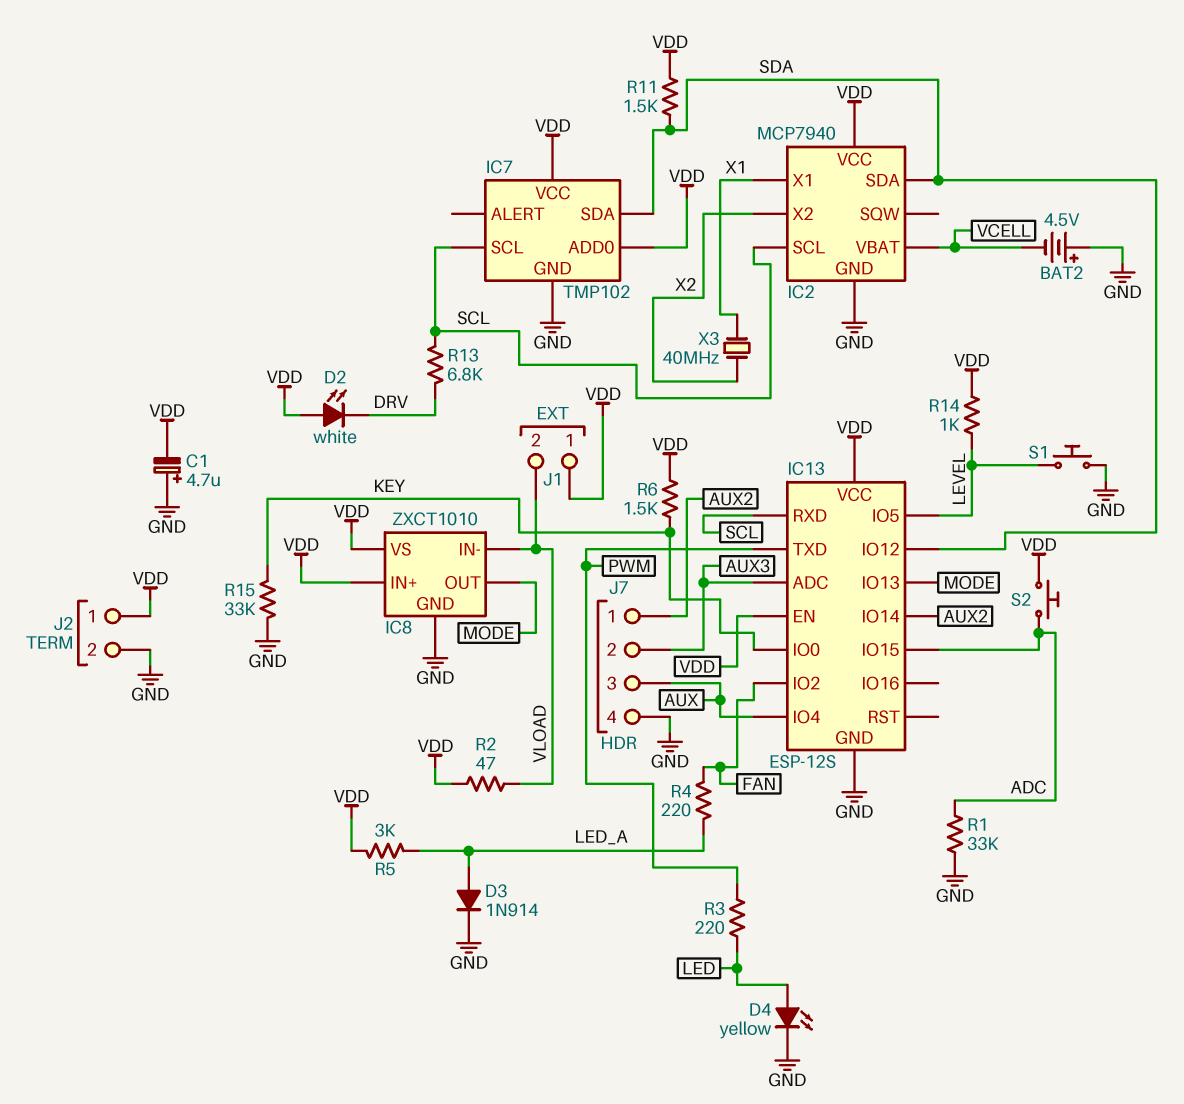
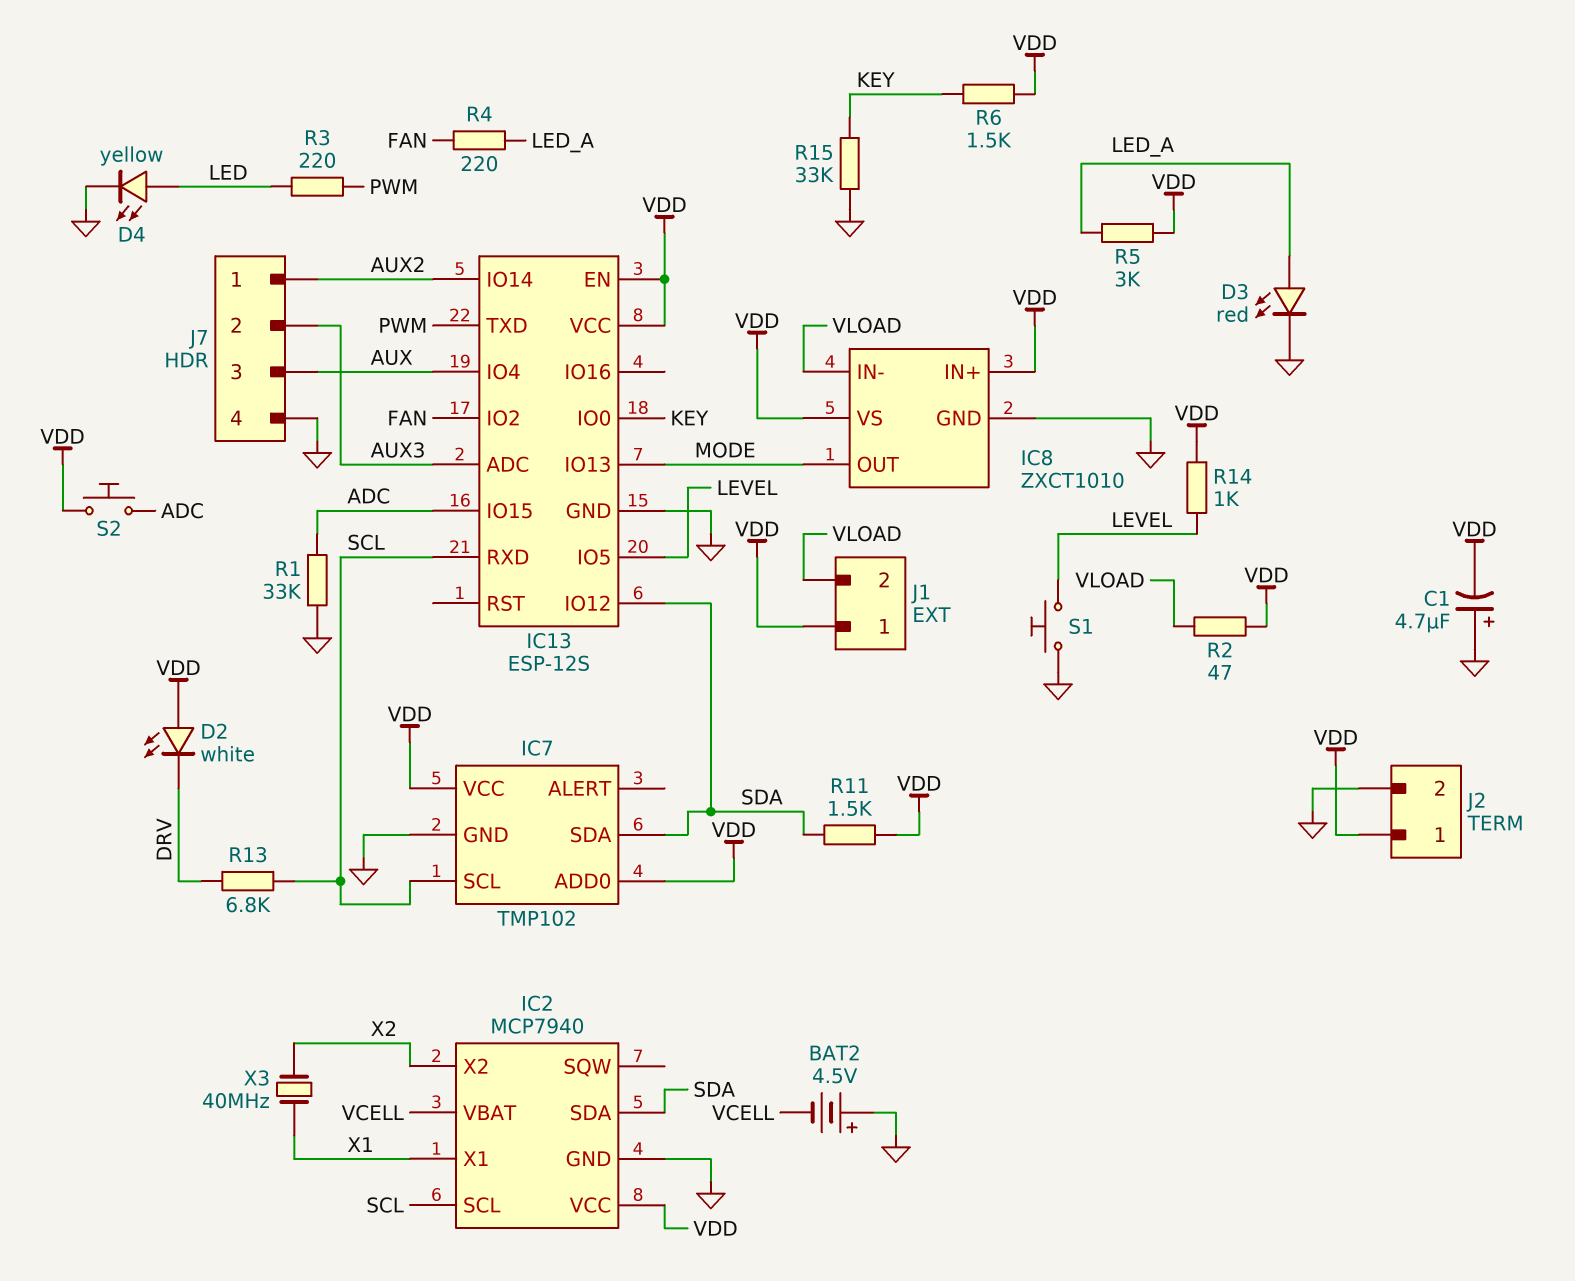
D3: diode 1N914 (A LED_A, K GND) -> LED red (A LED_A, K GND)

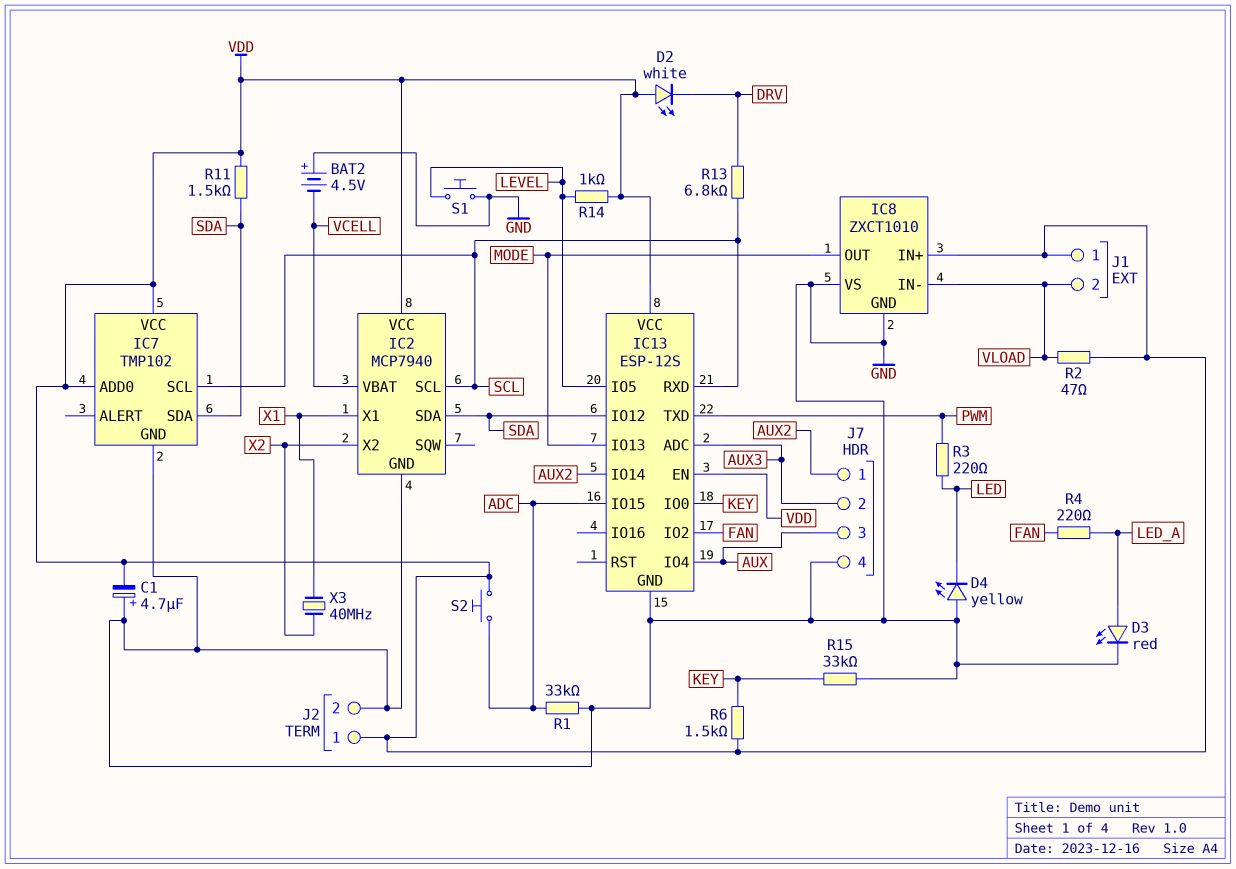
D4: LED yellow (A LED, K GND) -> LED yellow (A GND, K LED)
IC8 pin VS: VDD -> GND
R5: 3k (LED_A, VDD) -> none

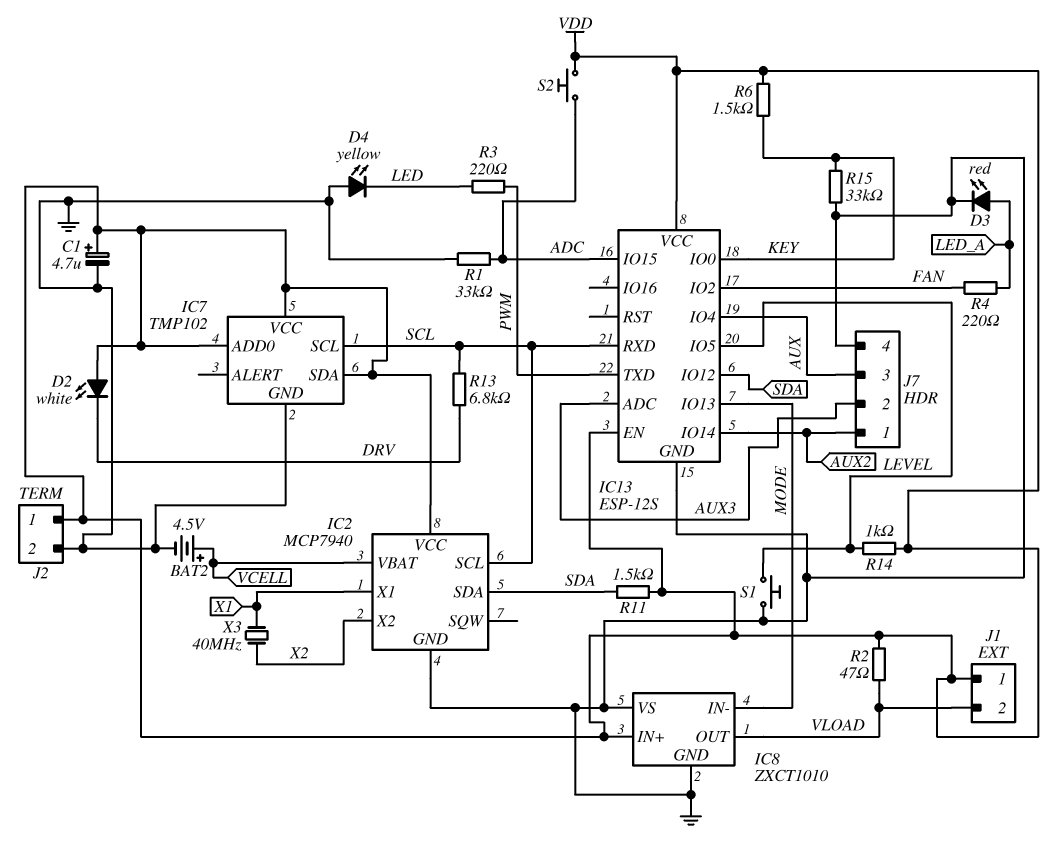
BAT2: 4.5V (plus GND, minus VCELL) -> 4.5V (plus VCELL, minus GND)
C1: 4.7uF (plus GND, minus VDD) -> 4.7uF (plus VDD, minus GND)
IC7 pin SDA: SDA -> VDD
IC8 pin IN-: VLOAD -> MODE
IC8 pin OUT: MODE -> VLOAD

